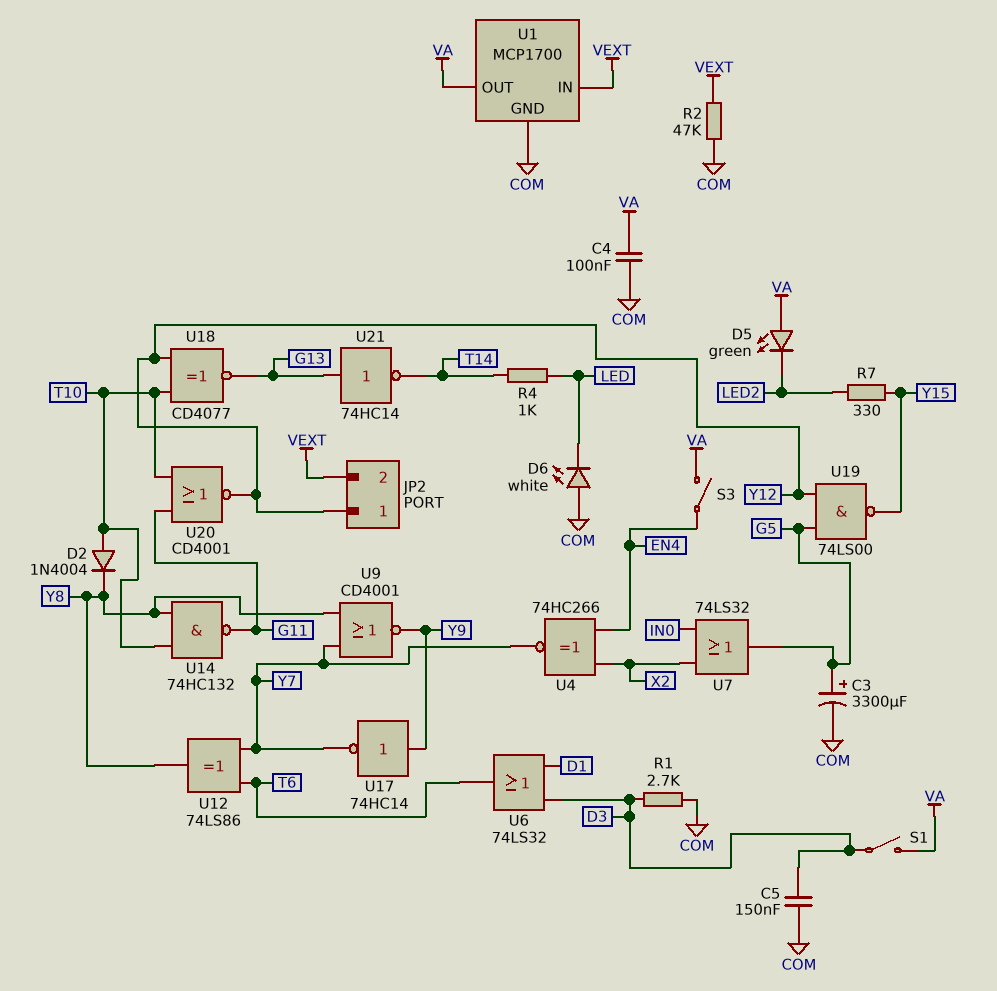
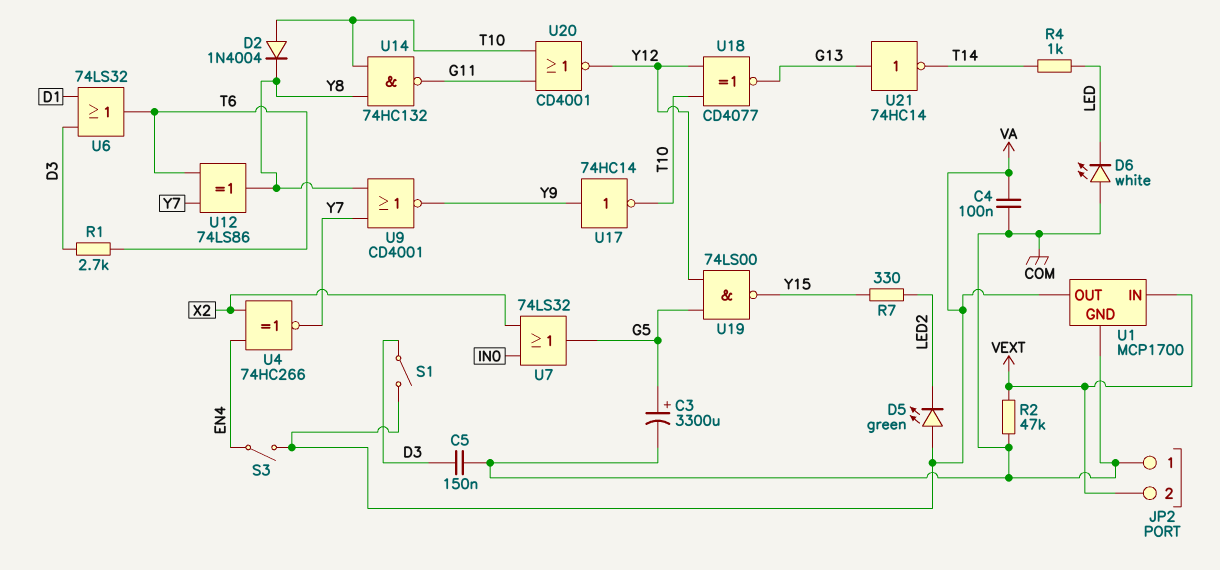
JP2 pin 1: Y12 -> COM
R1: 2.7k (COM, D3) -> 2.7k (D3, T6)
U17: NOT 74HC14 (in Y9, out Y7) -> NOT 74HC14 (in Y9, out T10)

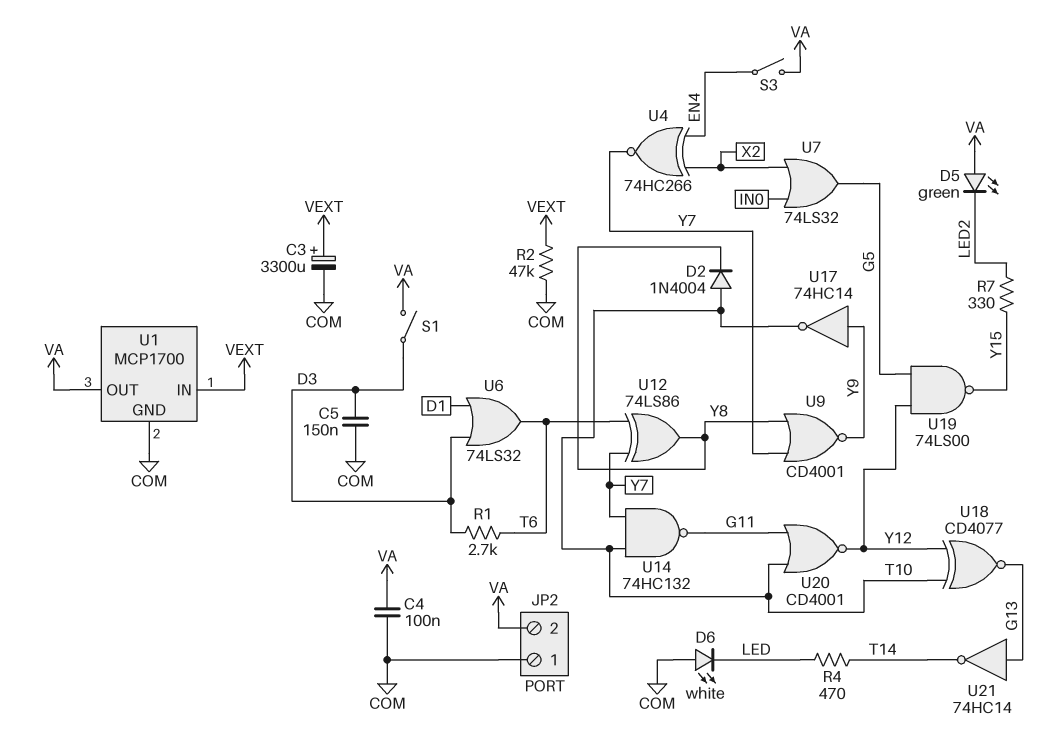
C3: 3300uF (plus G5, minus COM) -> 3300uF (plus VEXT, minus COM)
JP2 pin 2: VEXT -> VA
R4: 1k (LED, T14) -> 470 (LED, T14)
U14: NAND 74HC132 (in T10, in Y8, out G11) -> NAND 74HC132 (in T10, in Y7, out G11)

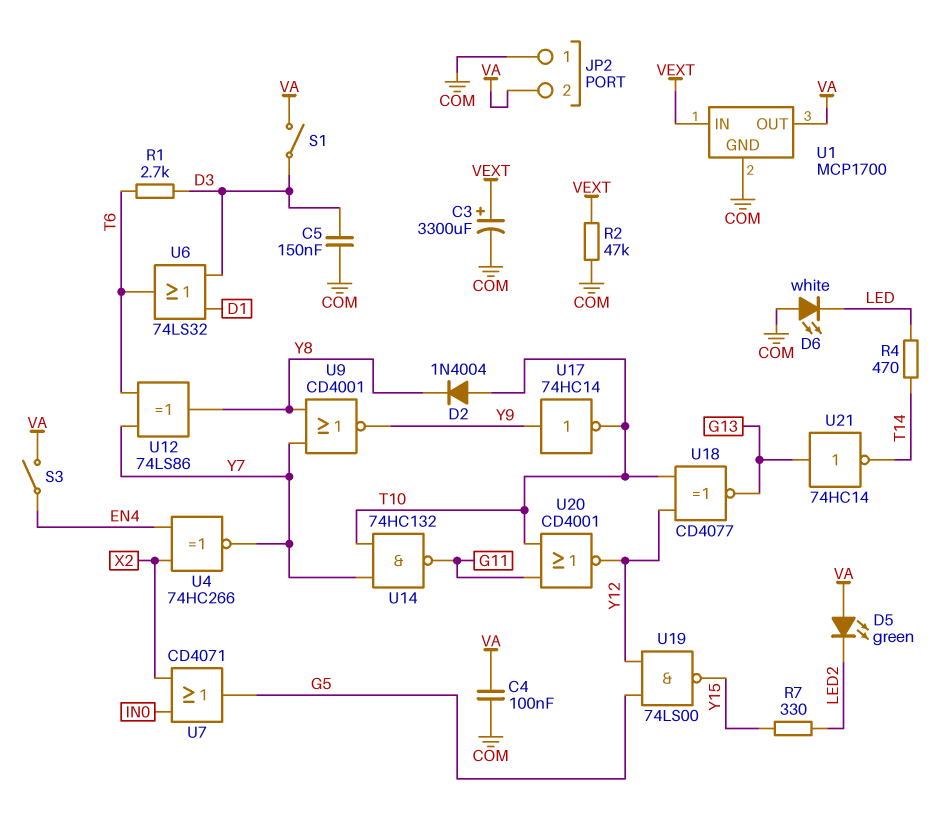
U7: OR 74LS32 (in IN0, in X2, out G5) -> OR CD4071 (in IN0, in X2, out G5)

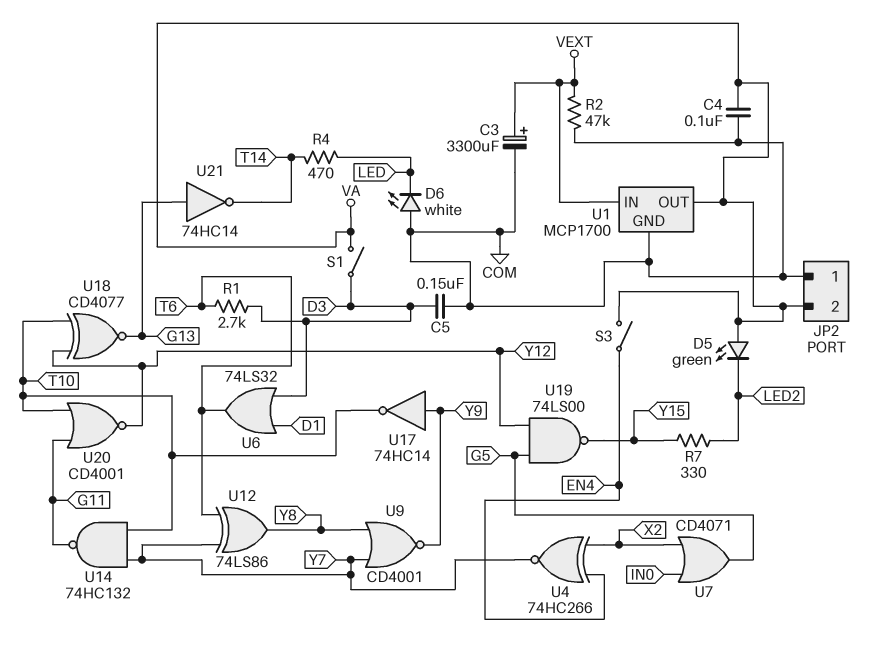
D2: diode 1N4004 (A T10, K Y8) -> none

